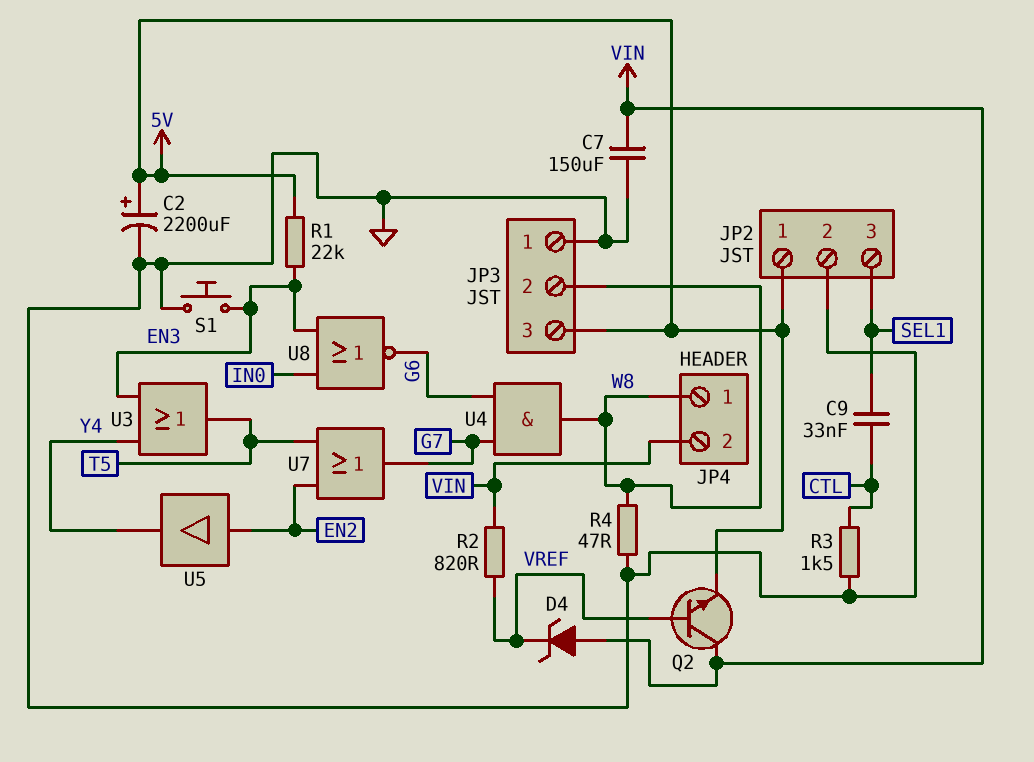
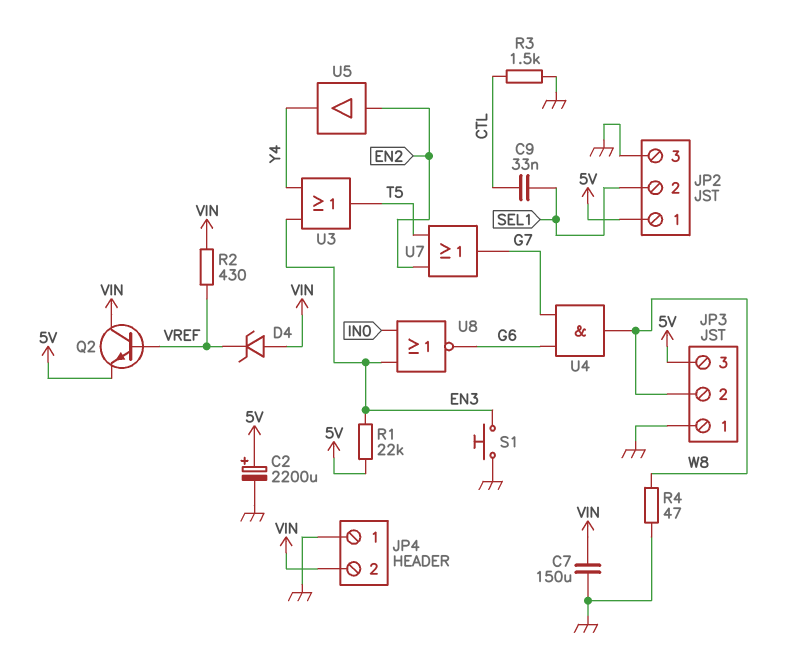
JP2 pin 2: GND -> SEL1
JP2 pin 3: SEL1 -> GND
JP4 pin 1: W8 -> GND
R2: 820 (VIN, VREF) -> 430 (VIN, VREF)

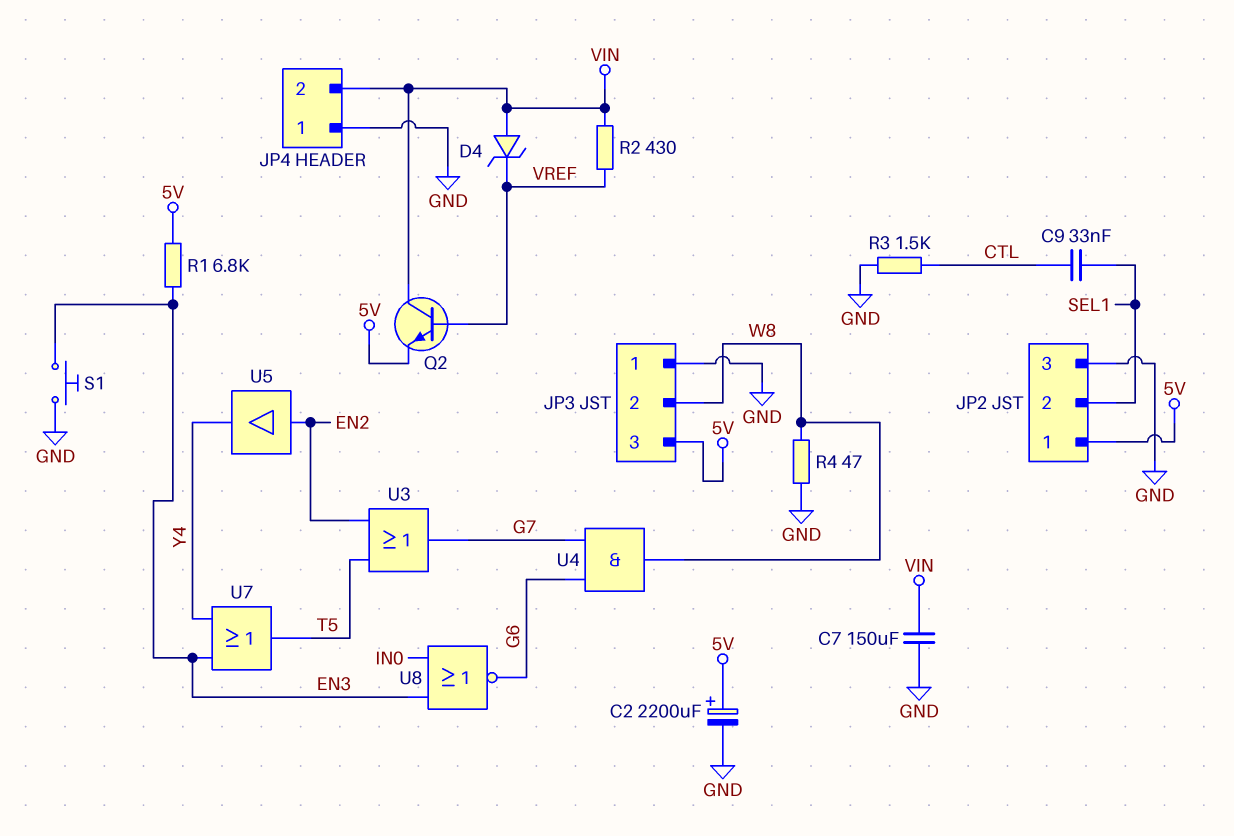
R1: 22k (5V, EN3) -> 6.8k (5V, EN3)
U3: OR (in EN3, in Y4, out T5) -> OR (in EN2, in T5, out G7)
U7: OR (in EN2, in T5, out G7) -> OR (in EN3, in Y4, out T5)

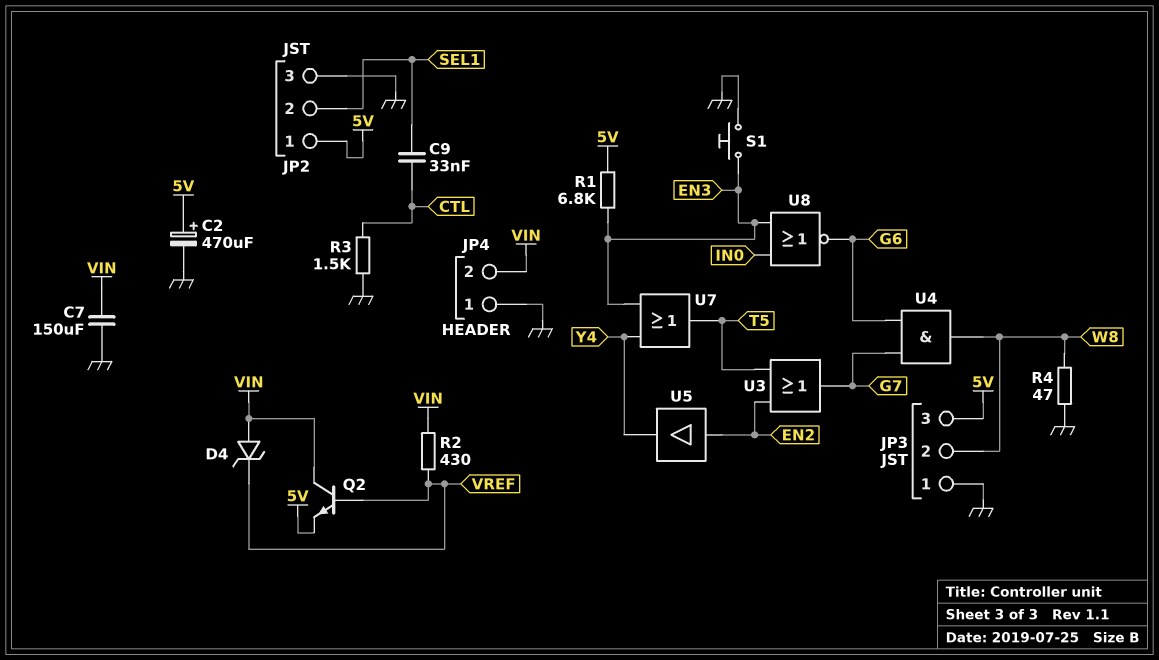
C2: 2200uF (plus 5V, minus GND) -> 470uF (plus 5V, minus GND)

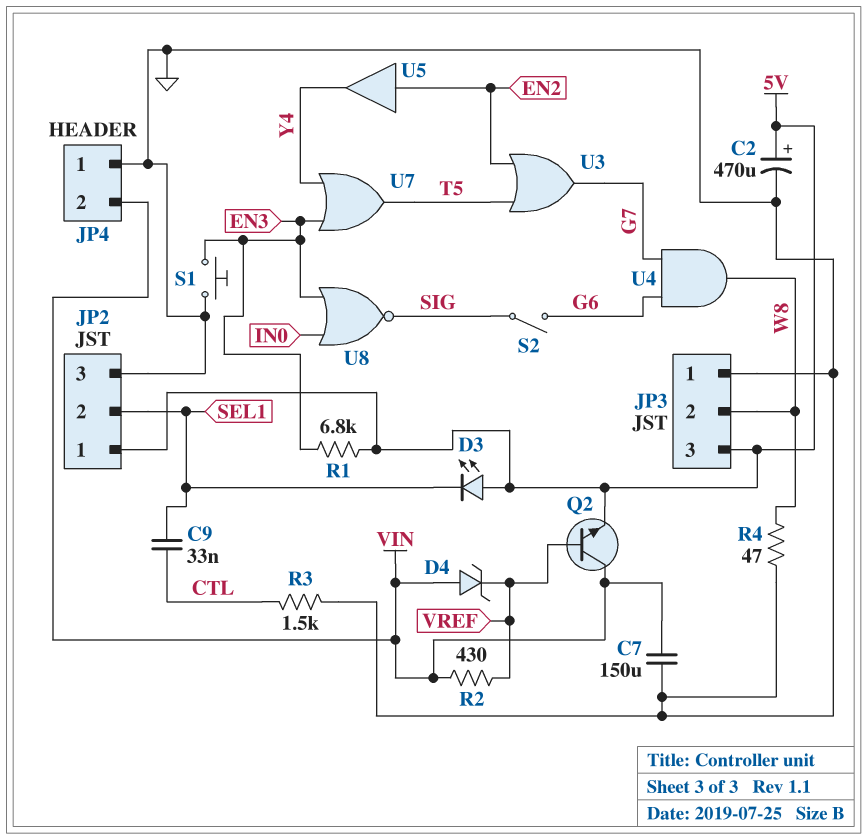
D3: none -> LED (A 5V, K SEL1)
S2: none -> switch (G6, SIG)
U8: NOR (in EN3, in IN0, out G6) -> NOR (in EN3, in IN0, out SIG)

